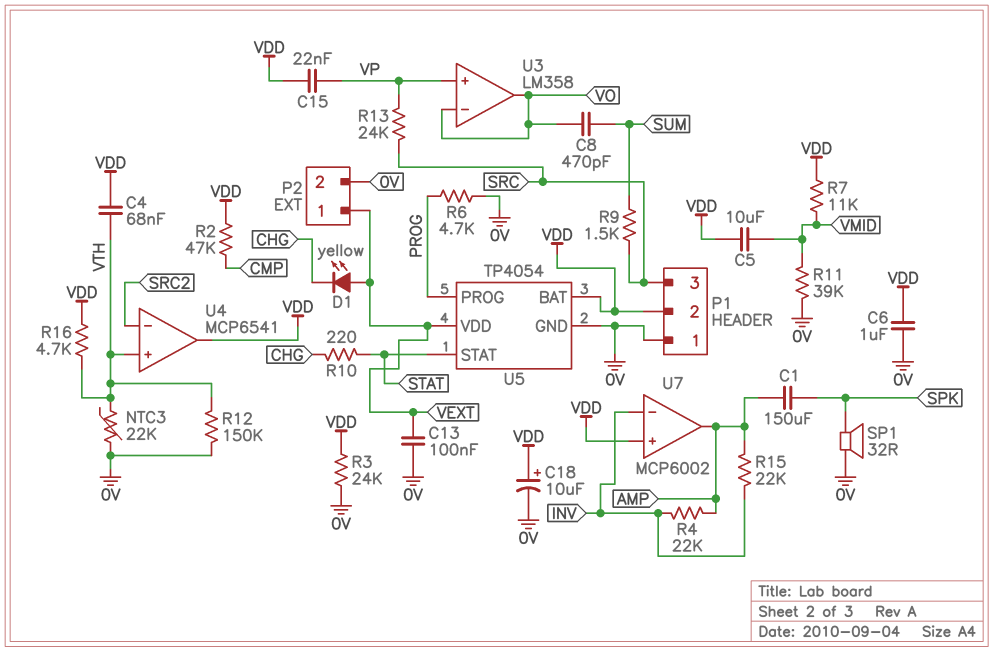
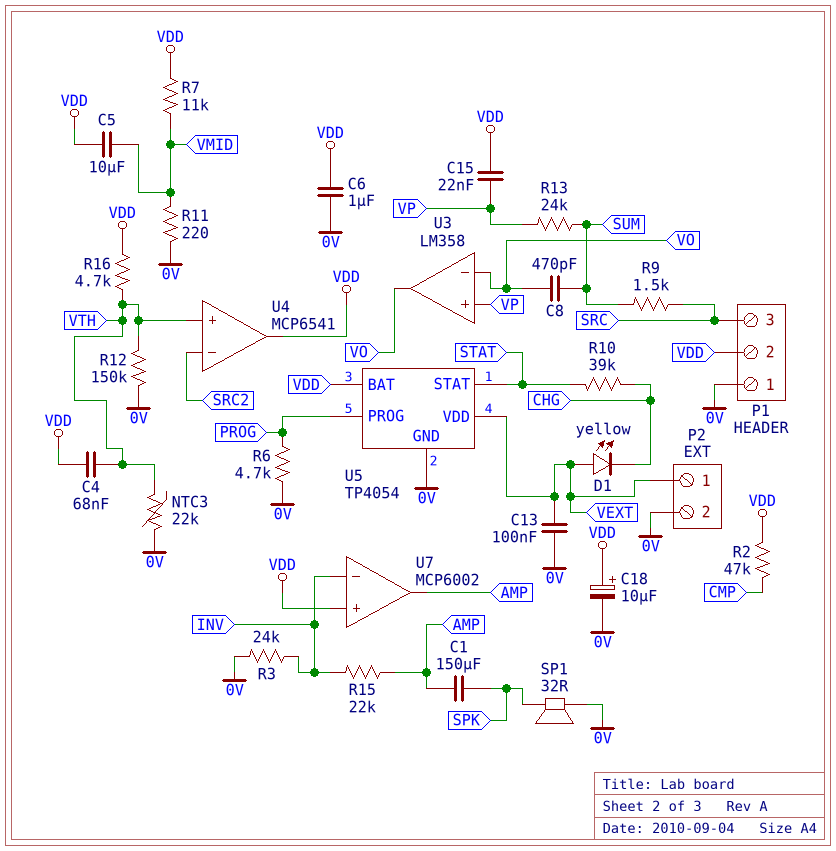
R3: 24k (0V, VDD) -> 24k (0V, INV)
R4: 22k (AMP, INV) -> none
R10: 220 (CHG, STAT) -> 39k (CHG, STAT)
R11: 39k (0V, VMID) -> 220 (0V, VMID)
R13: 24k (SRC, VP) -> 24k (SUM, VP)

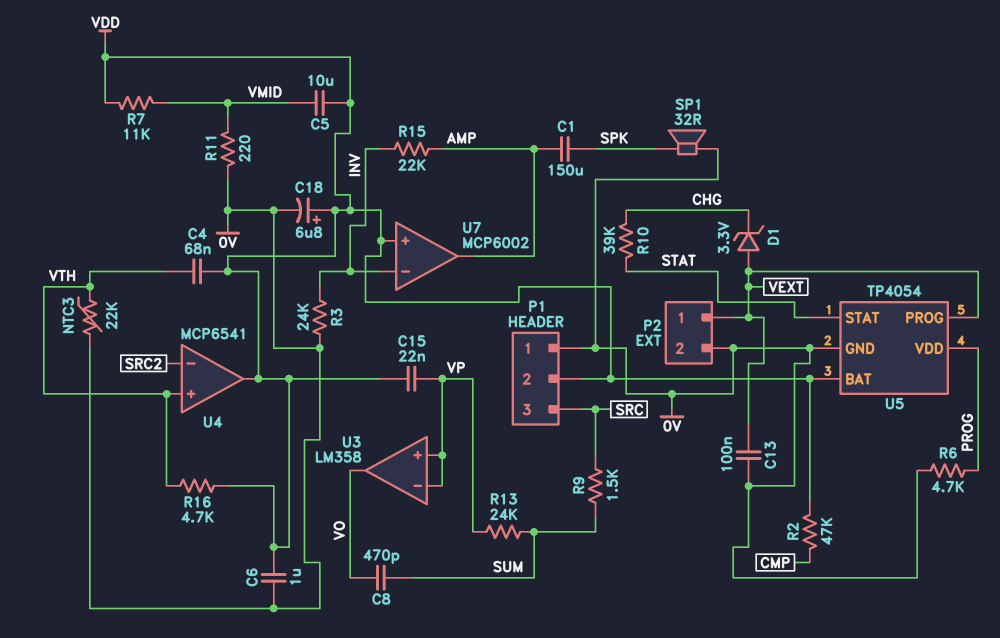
C18: 10uF (plus VDD, minus 0V) -> 6.8uF (plus VDD, minus 0V)
D1: LED yellow (A VEXT, K CHG) -> zener 3.3V (A VEXT, K CHG)
R12: 150k (0V, VTH) -> none
U3 pin in-: VO -> VP
U5 pin PROG: PROG -> VEXT
U5 pin VDD: VEXT -> PROG

